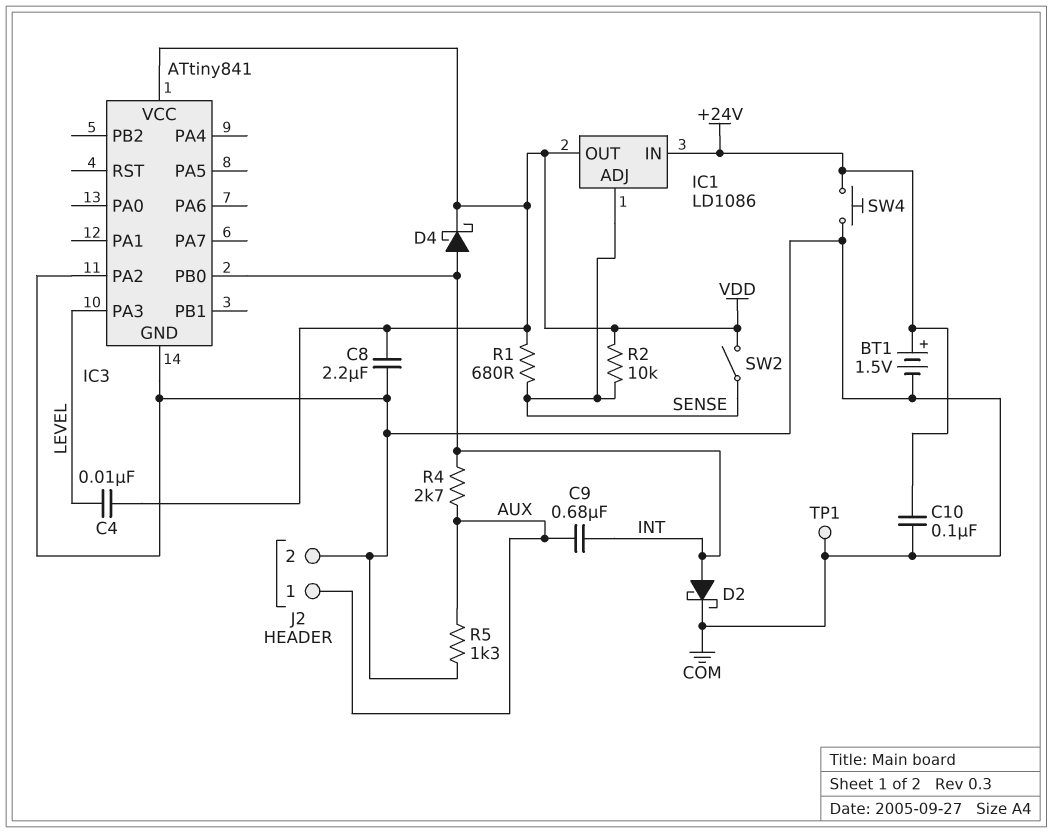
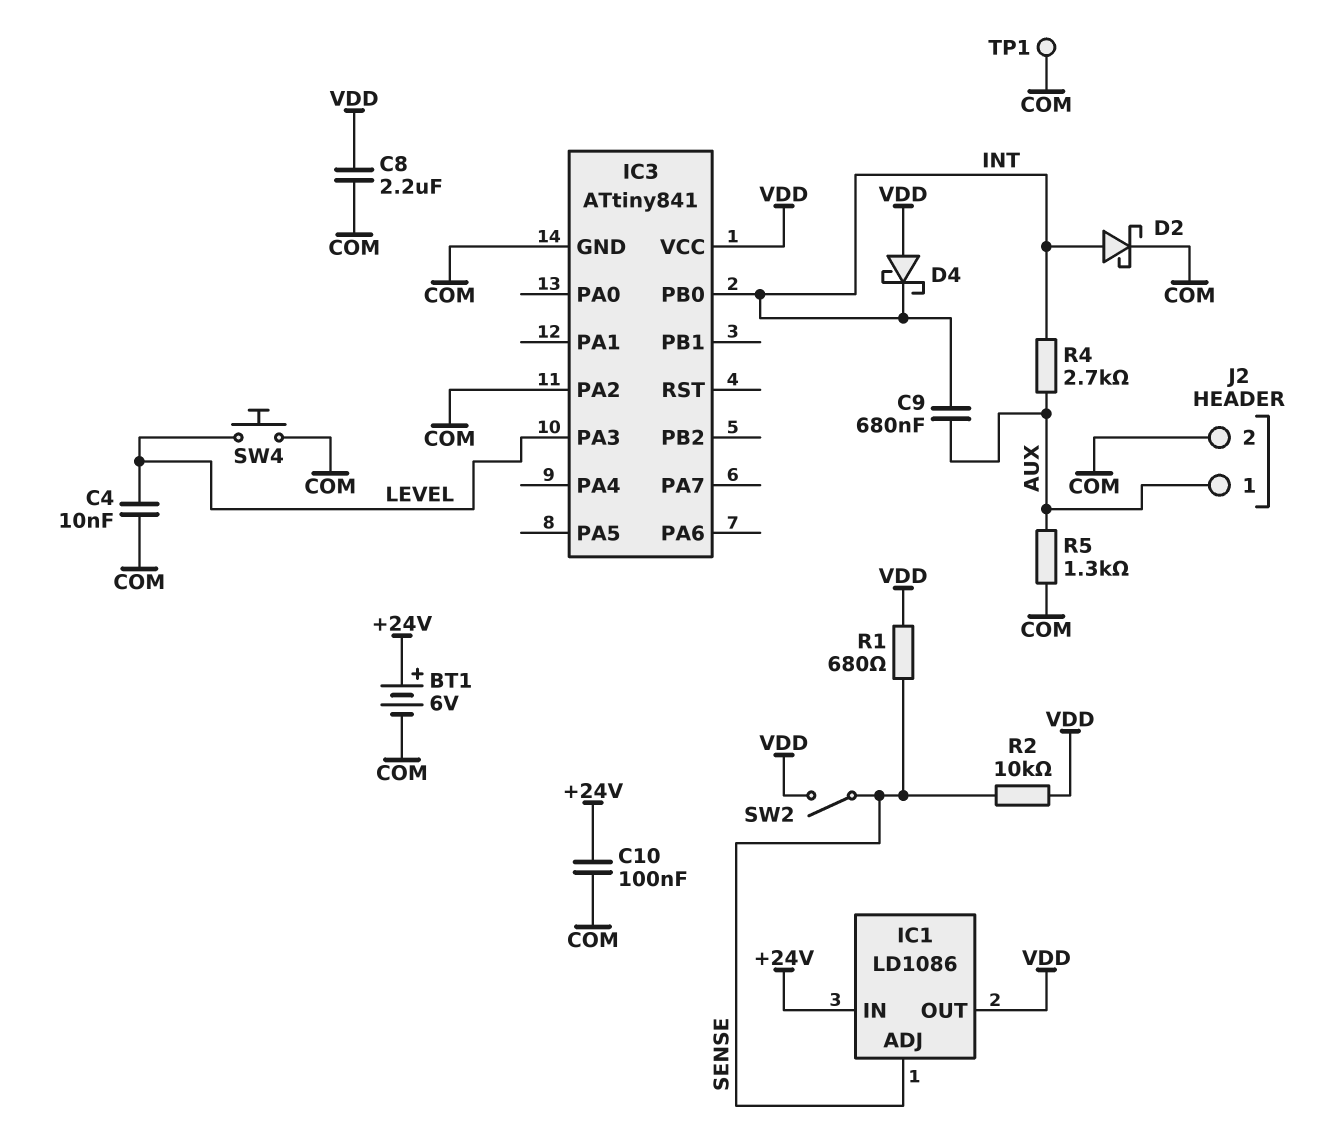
BT1: 1.5V (plus +24V, minus COM) -> 6V (plus +24V, minus COM)
C4: 10nF (LEVEL, VDD) -> 10nF (COM, LEVEL)
D4: schottky (A INT, K VDD) -> schottky (A VDD, K INT)
SW4: button (+24V, COM) -> button (COM, LEVEL)

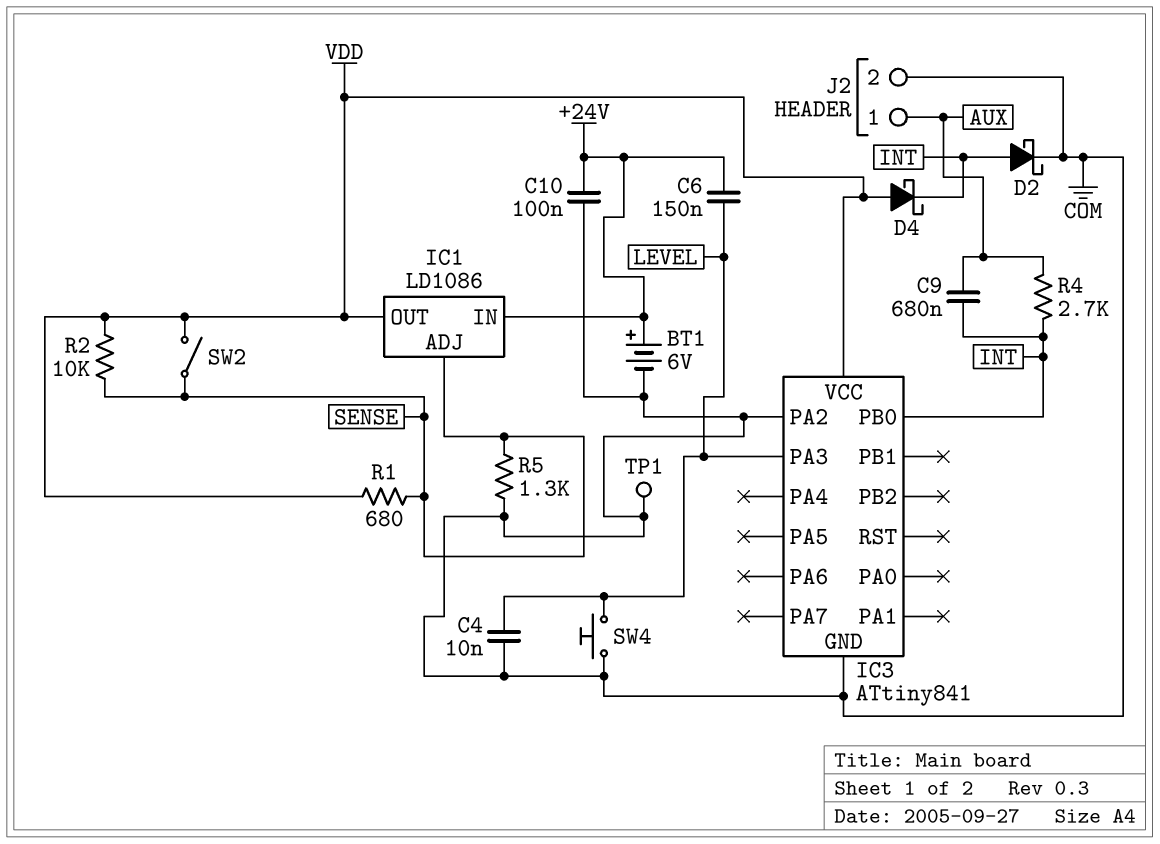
C6: none -> 150nF (+24V, LEVEL)
C8: 2.2uF (COM, VDD) -> none
R5: 1.3k (AUX, COM) -> 1.3k (COM, SENSE)

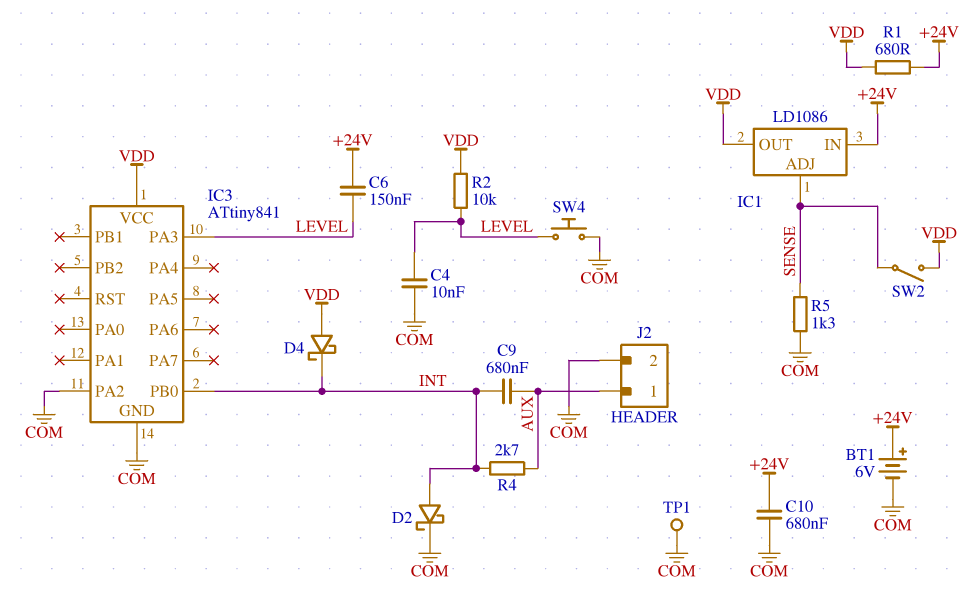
C10: 100nF (+24V, COM) -> 680nF (+24V, COM)
R1: 680 (SENSE, VDD) -> 680 (+24V, VDD)
R2: 10k (SENSE, VDD) -> 10k (LEVEL, VDD)

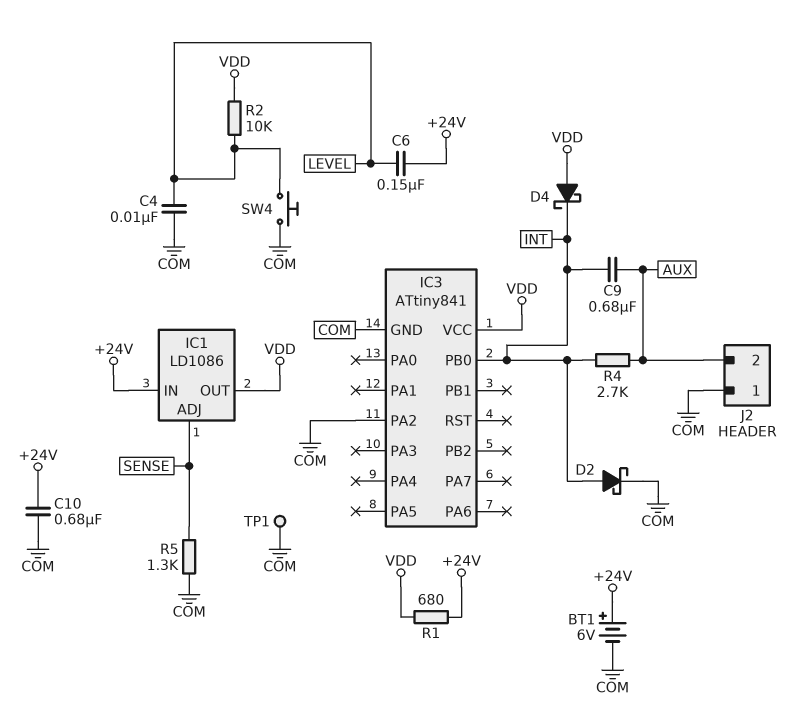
IC3 pin PA3: LEVEL -> none
J2 pin 1: AUX -> COM
J2 pin 2: COM -> AUX
SW2: switch (SENSE, VDD) -> none

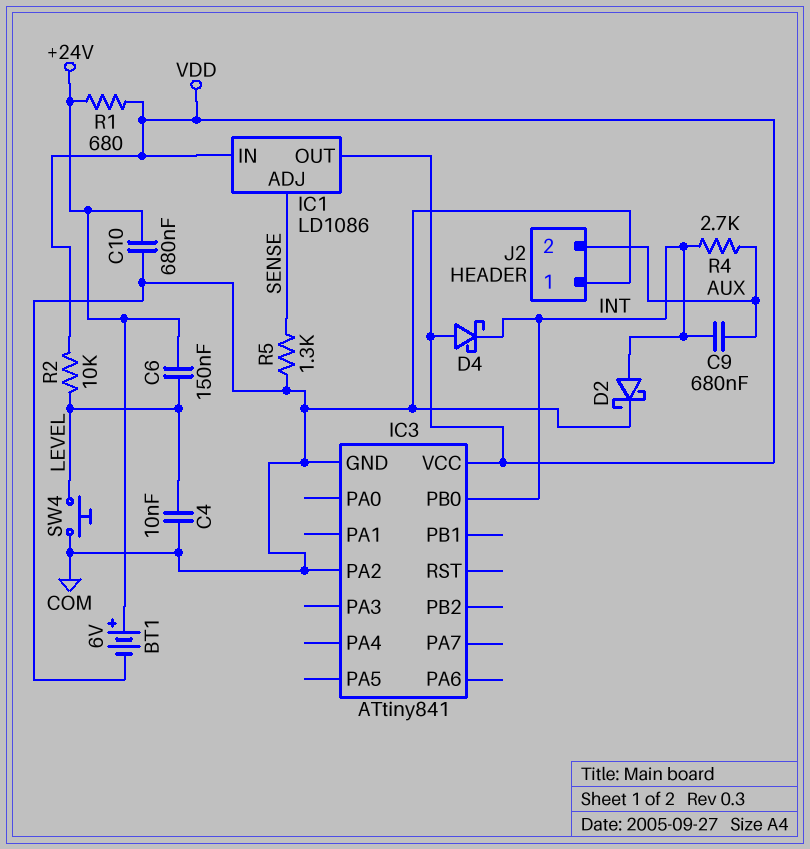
IC1 pin IN: +24V -> VDD
TP1: test point (COM) -> none

